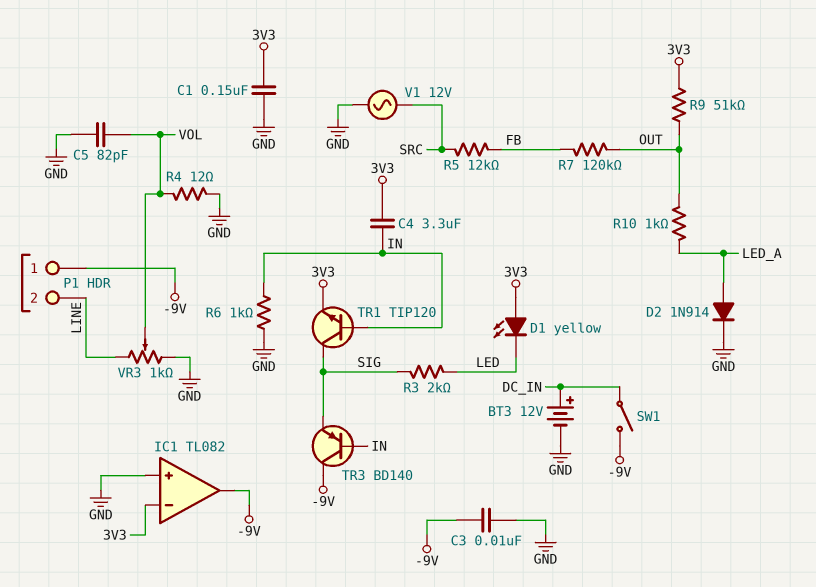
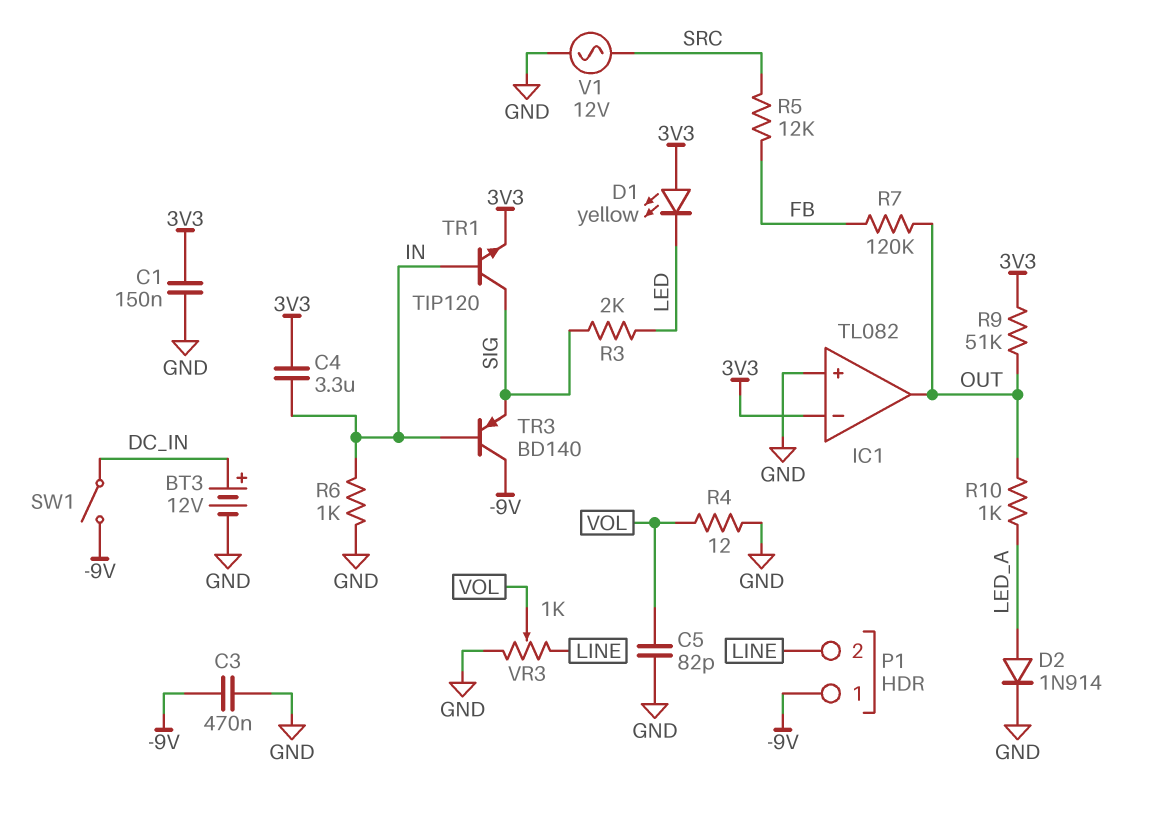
C3: 10nF (-9V, GND) -> 470nF (-9V, GND)
IC1 pin out: -9V -> OUT

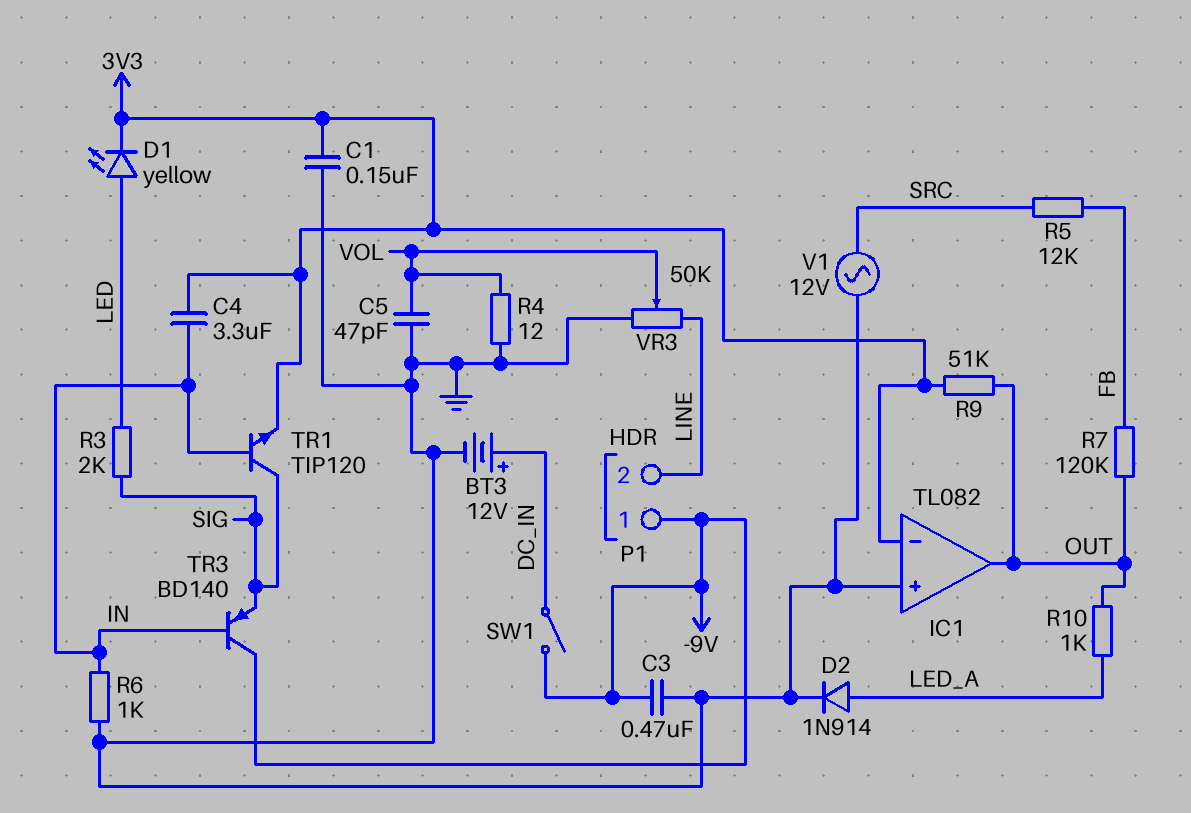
C5: 82pF (GND, VOL) -> 47pF (GND, VOL)
D1: LED yellow (A 3V3, K LED) -> LED yellow (A LED, K 3V3)
VR3: 1k (GND, LINE, wiper VOL) -> 50k (GND, LINE, wiper VOL)

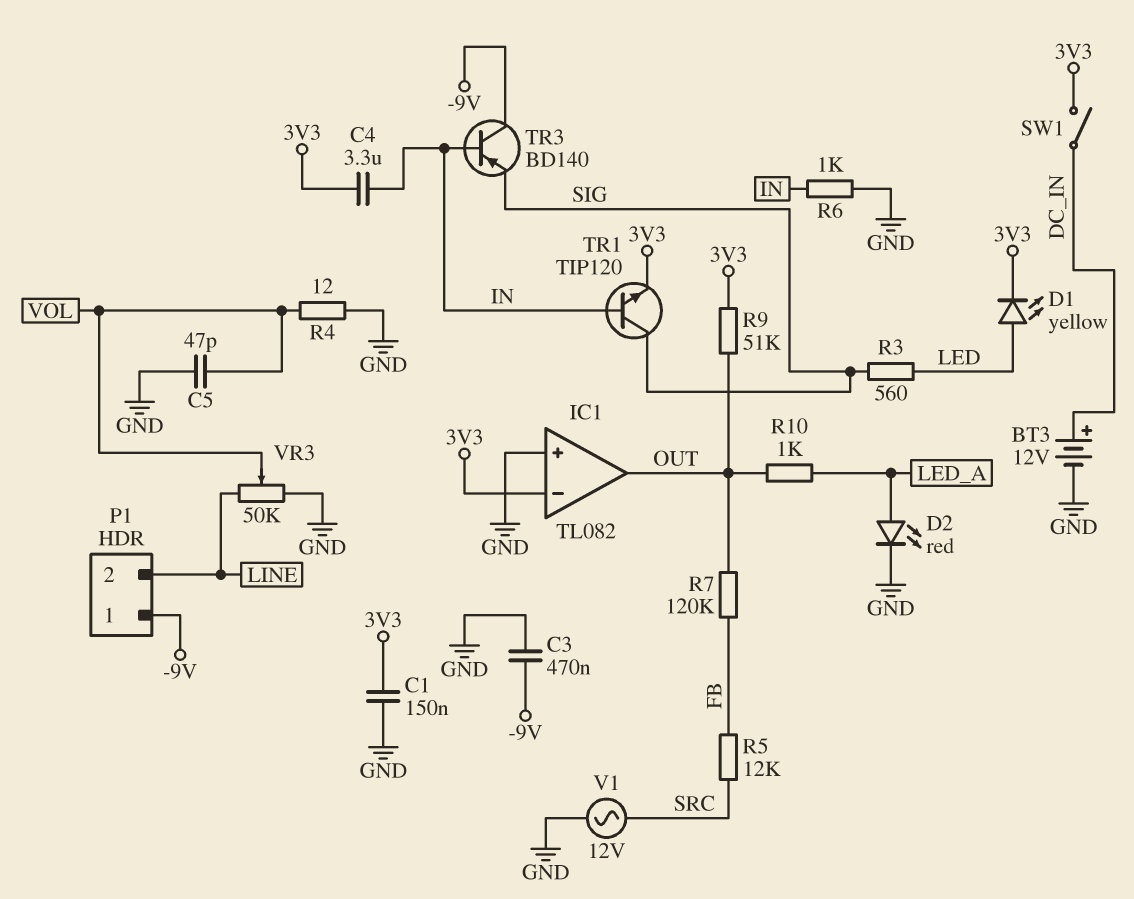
D2: diode 1N914 (A LED_A, K GND) -> LED red (A LED_A, K GND)
R3: 2k (LED, SIG) -> 560 (LED, SIG)
SW1: switch (-9V, DC_IN) -> switch (3V3, DC_IN)

